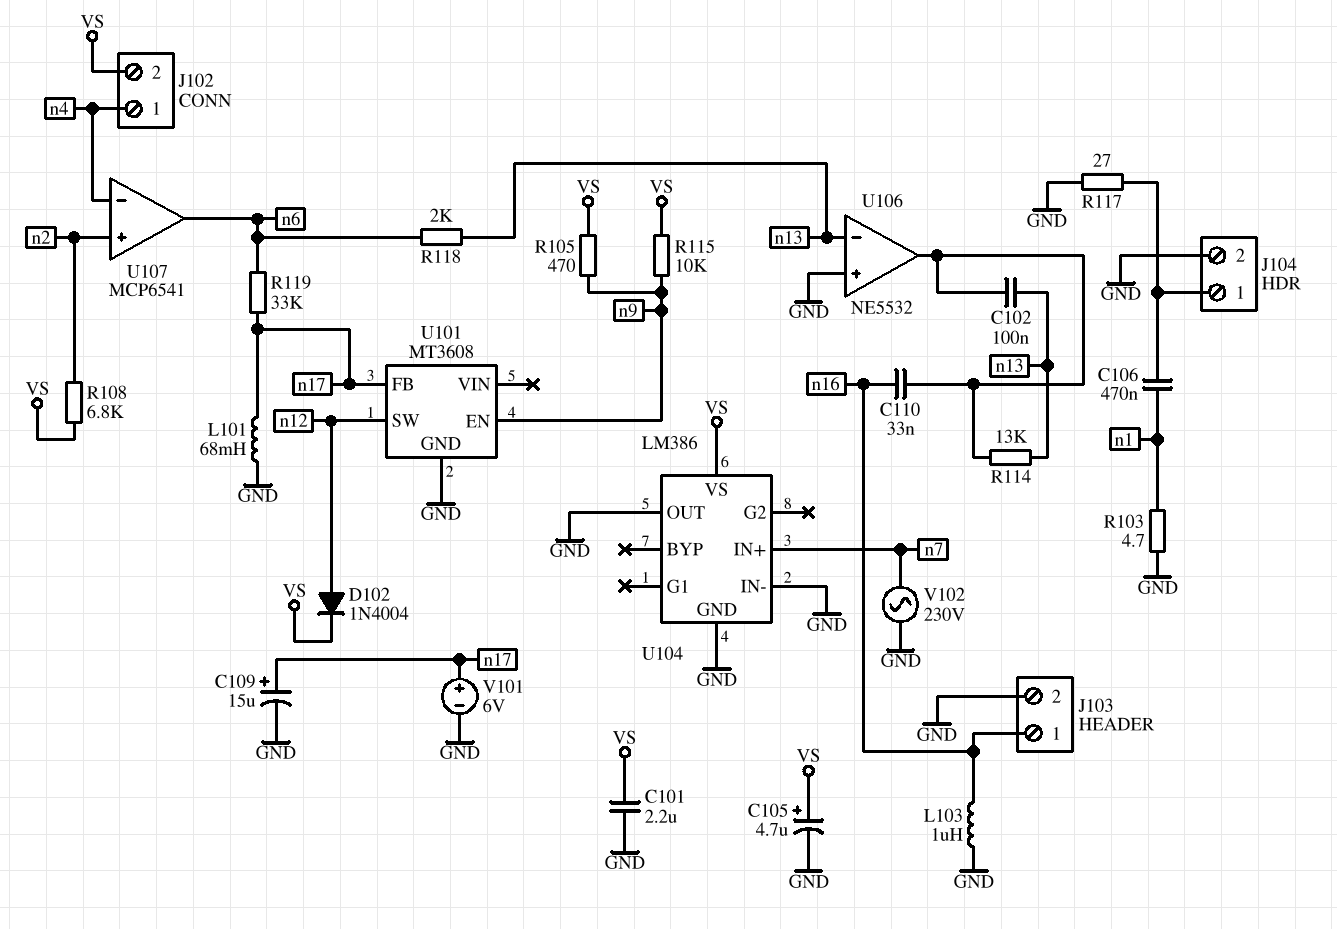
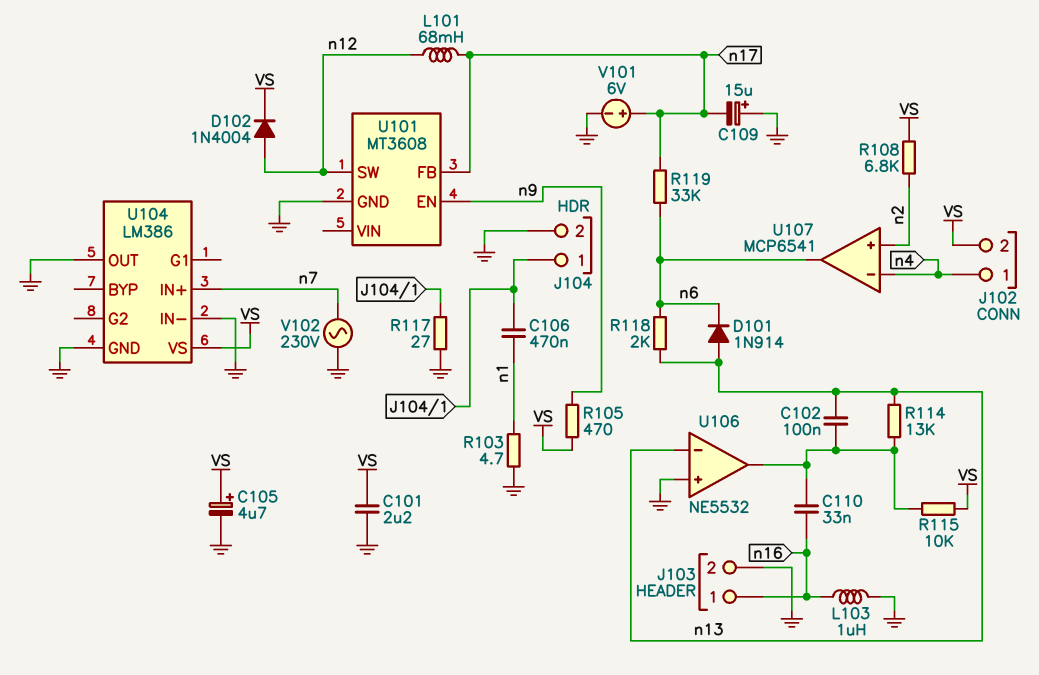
C109: 15uF (plus n17, minus GND) -> 15uF (plus GND, minus n17)
D101: none -> diode 1N914 (A n13, K n6)
L101: 68mH (GND, n17) -> 68mH (n12, n17)
R115: 10k (VS, n9) -> 10k (U106/out, VS)

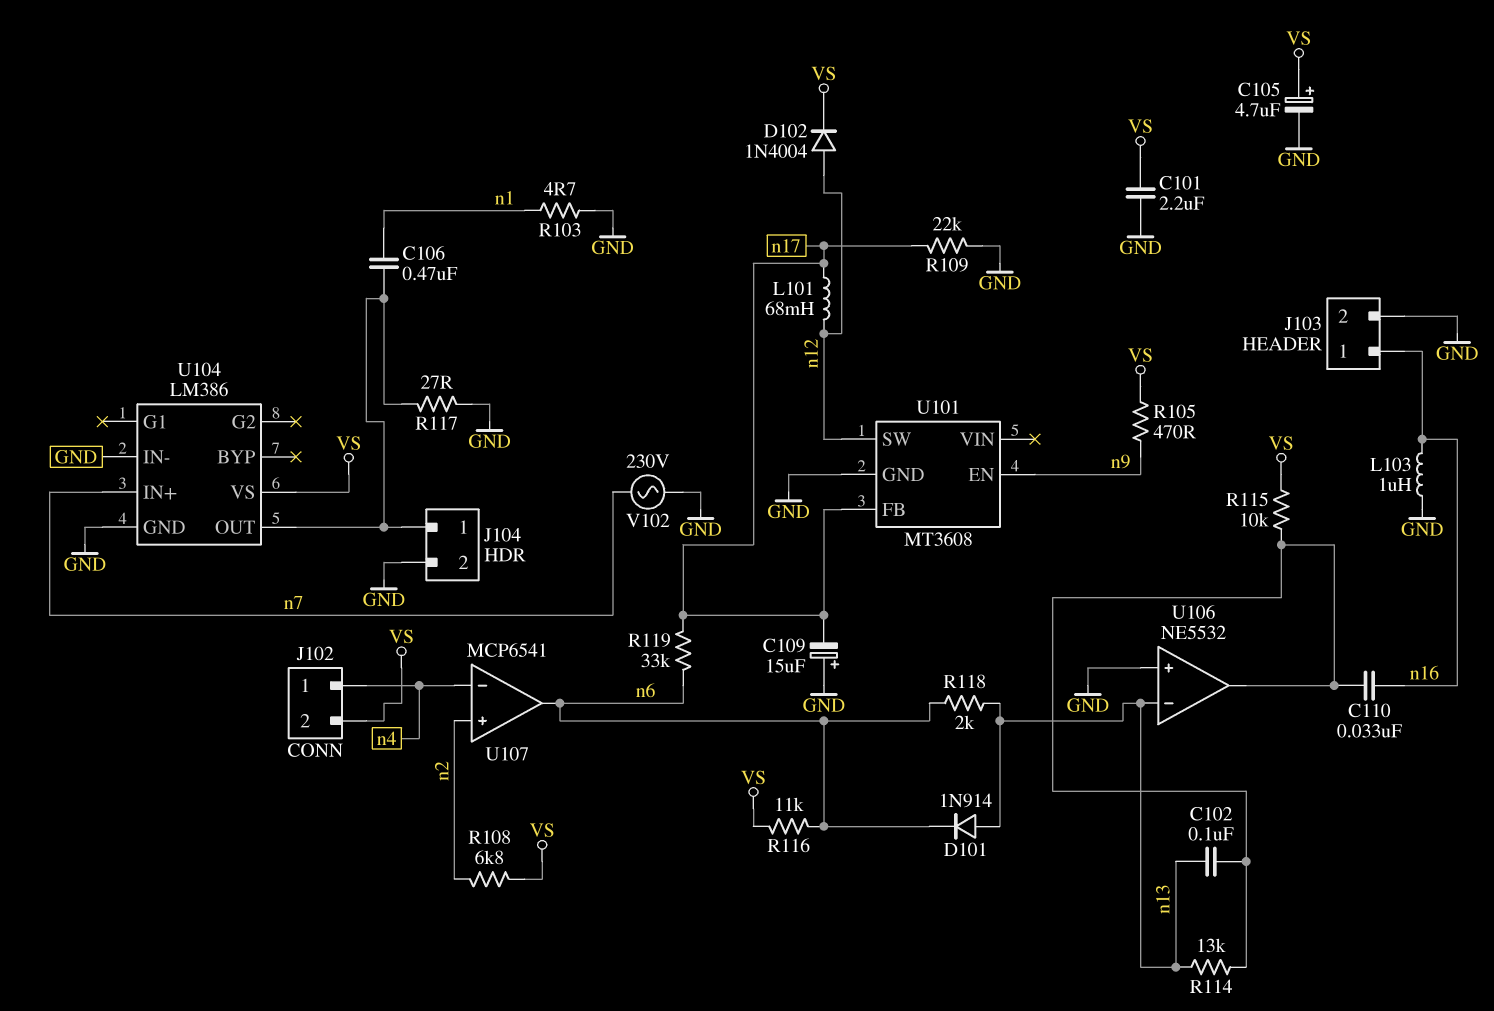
R109: none -> 22k (GND, n17)
R116: none -> 11k (VS, n6)
U104 pin OUT: GND -> J104/1
V101: 6V (plus n17, minus GND) -> none

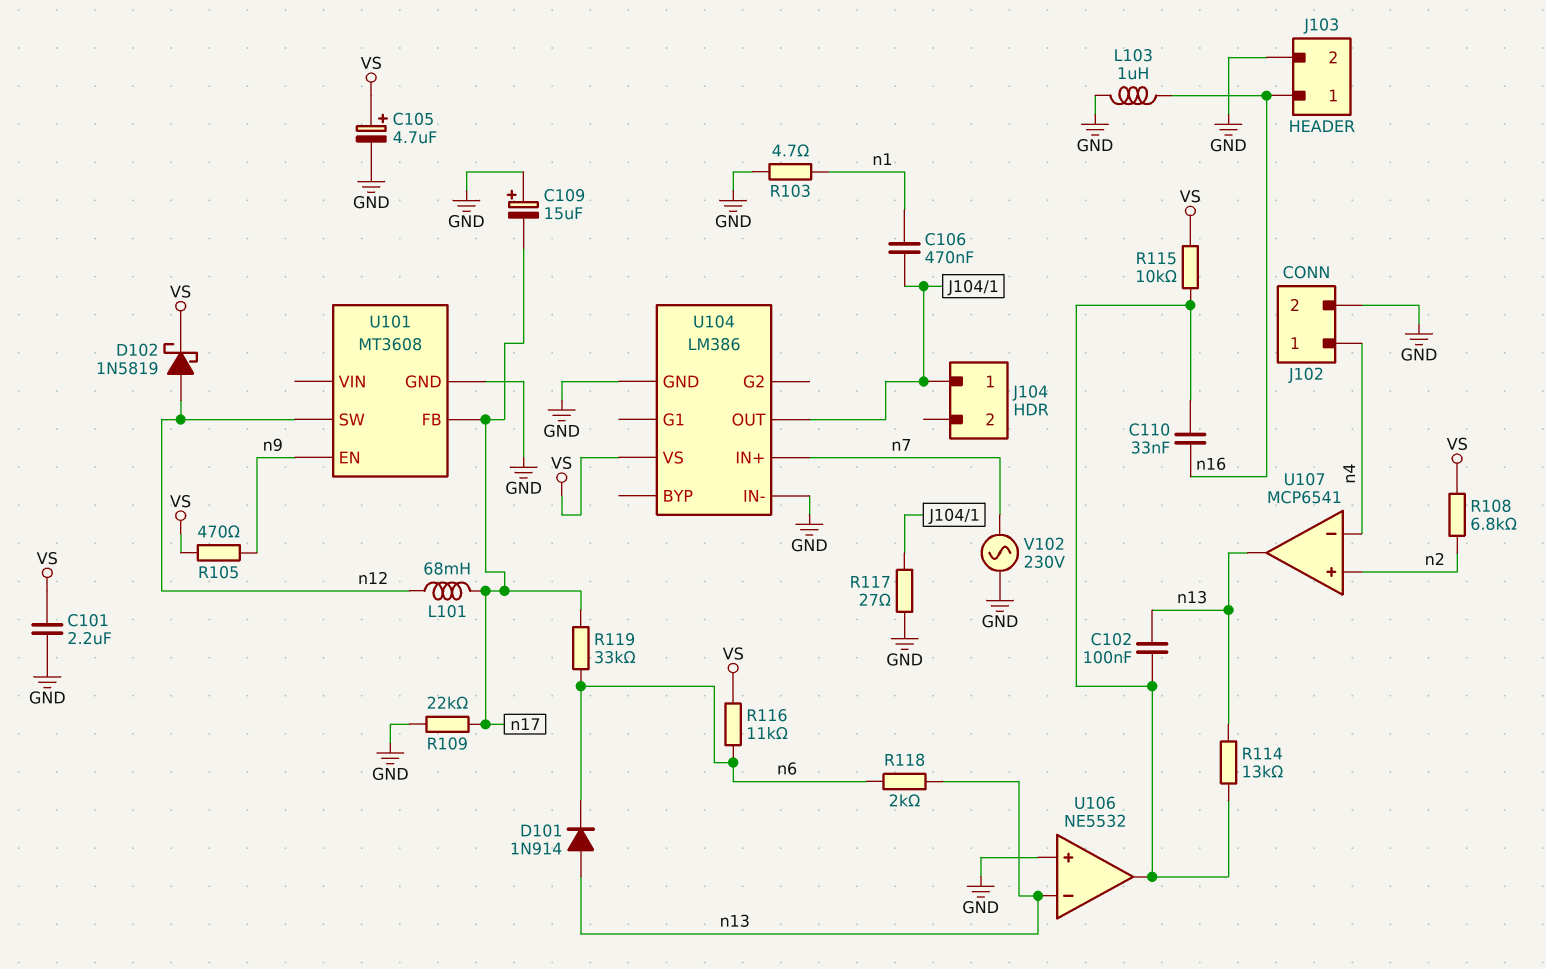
D102: diode 1N4004 (A n12, K VS) -> schottky 1N5819 (A n12, K VS)
J102 pin 2: VS -> GND
J104 pin 2: GND -> none
U107 pin out: n6 -> n13

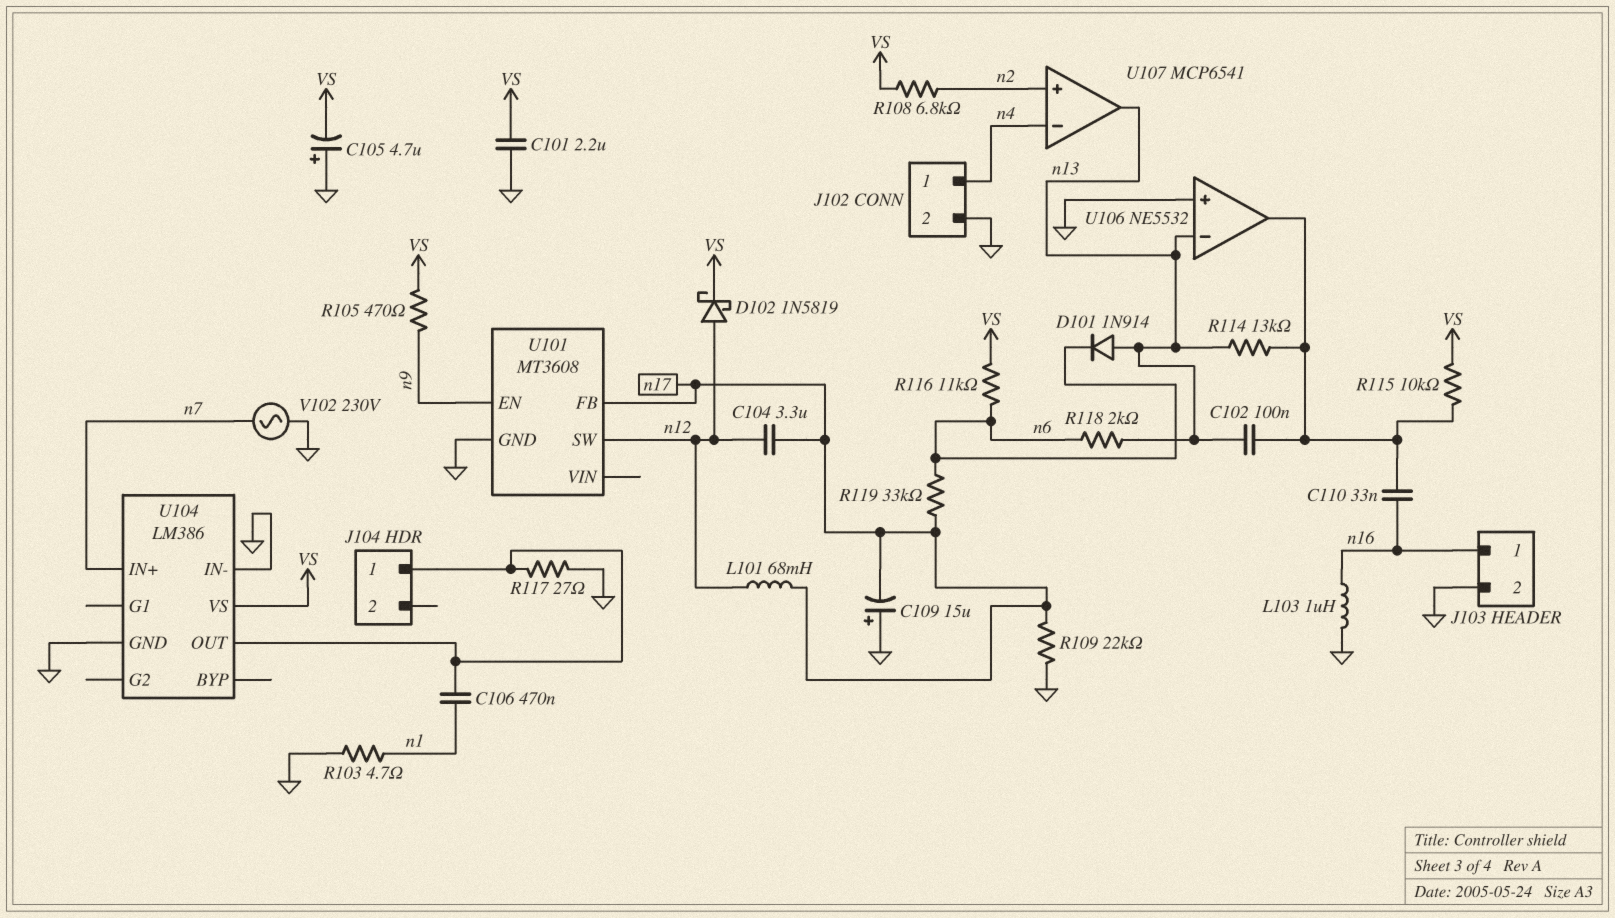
C104: none -> 3.3uF (n12, n17)
C105: 4.7uF (plus VS, minus GND) -> 4.7uF (plus GND, minus VS)

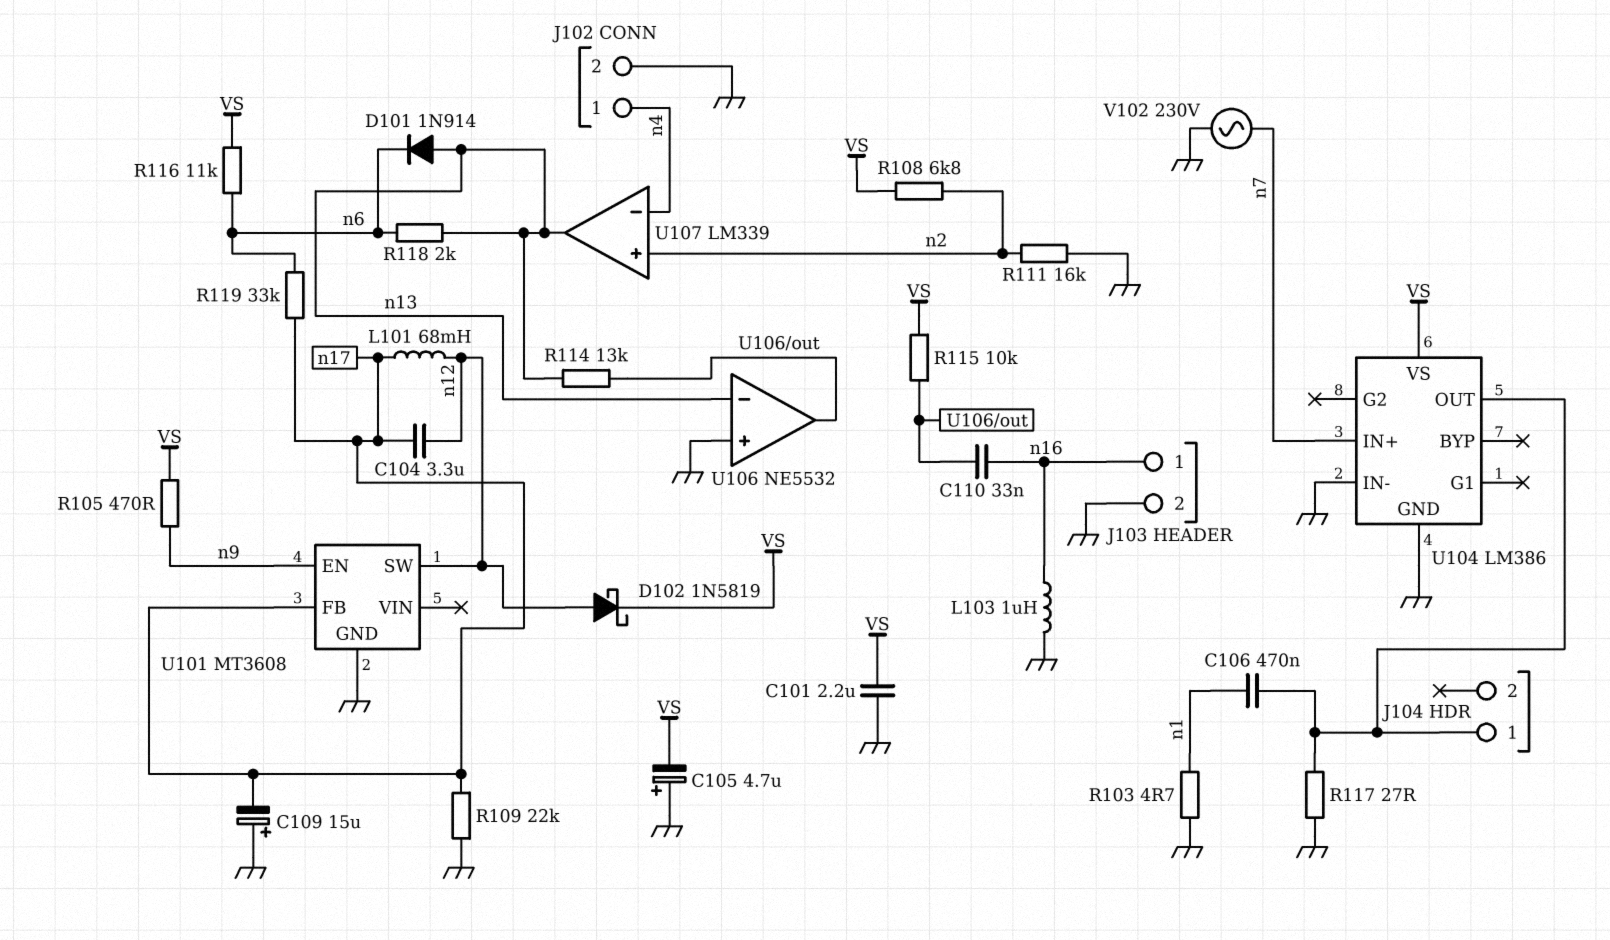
C102: 100nF (U106/out, n13) -> none
R111: none -> 16k (GND, n2)
U107: MCP6541 -> LM339

